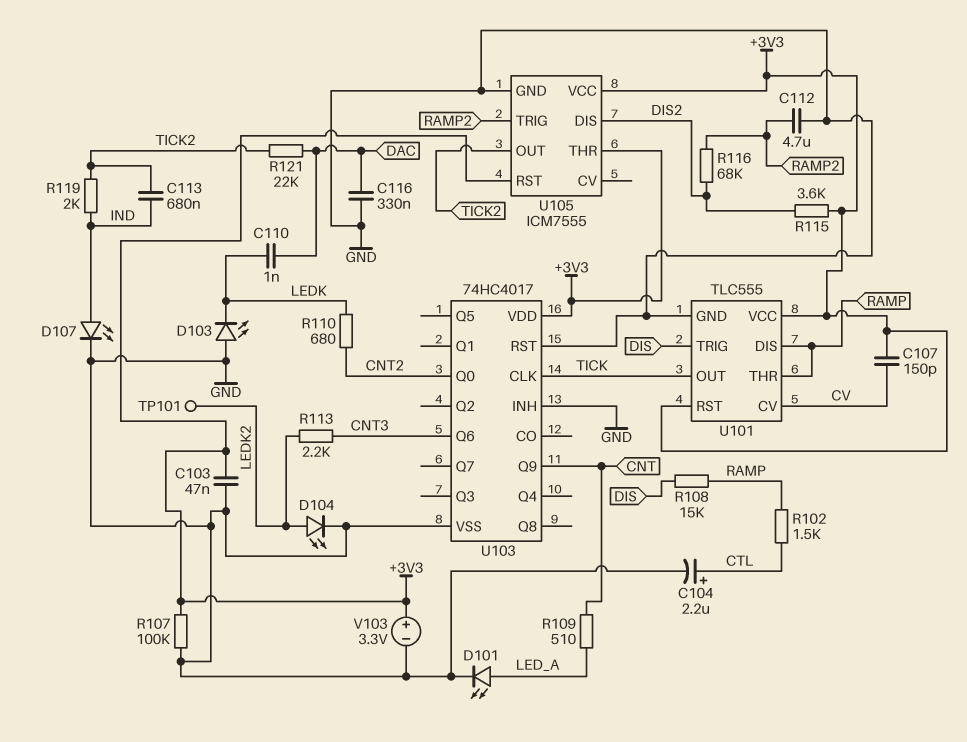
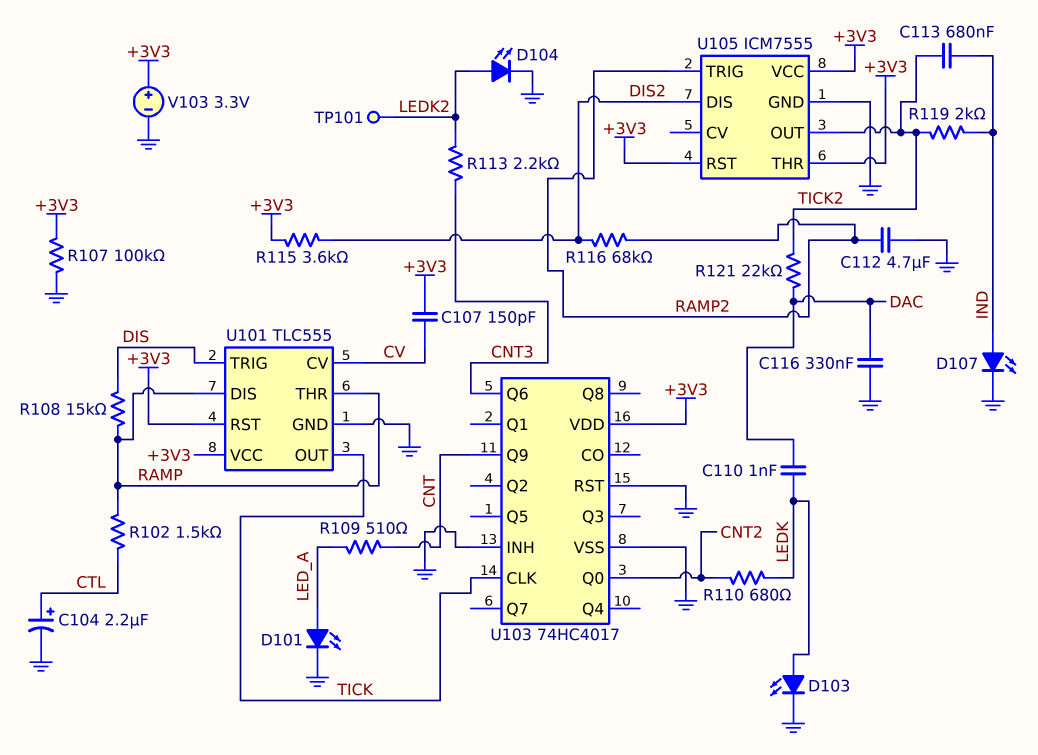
C103: 47nF (+3V3, GND) -> none
D103: LED (A GND, K LEDK) -> LED (A LEDK, K GND)

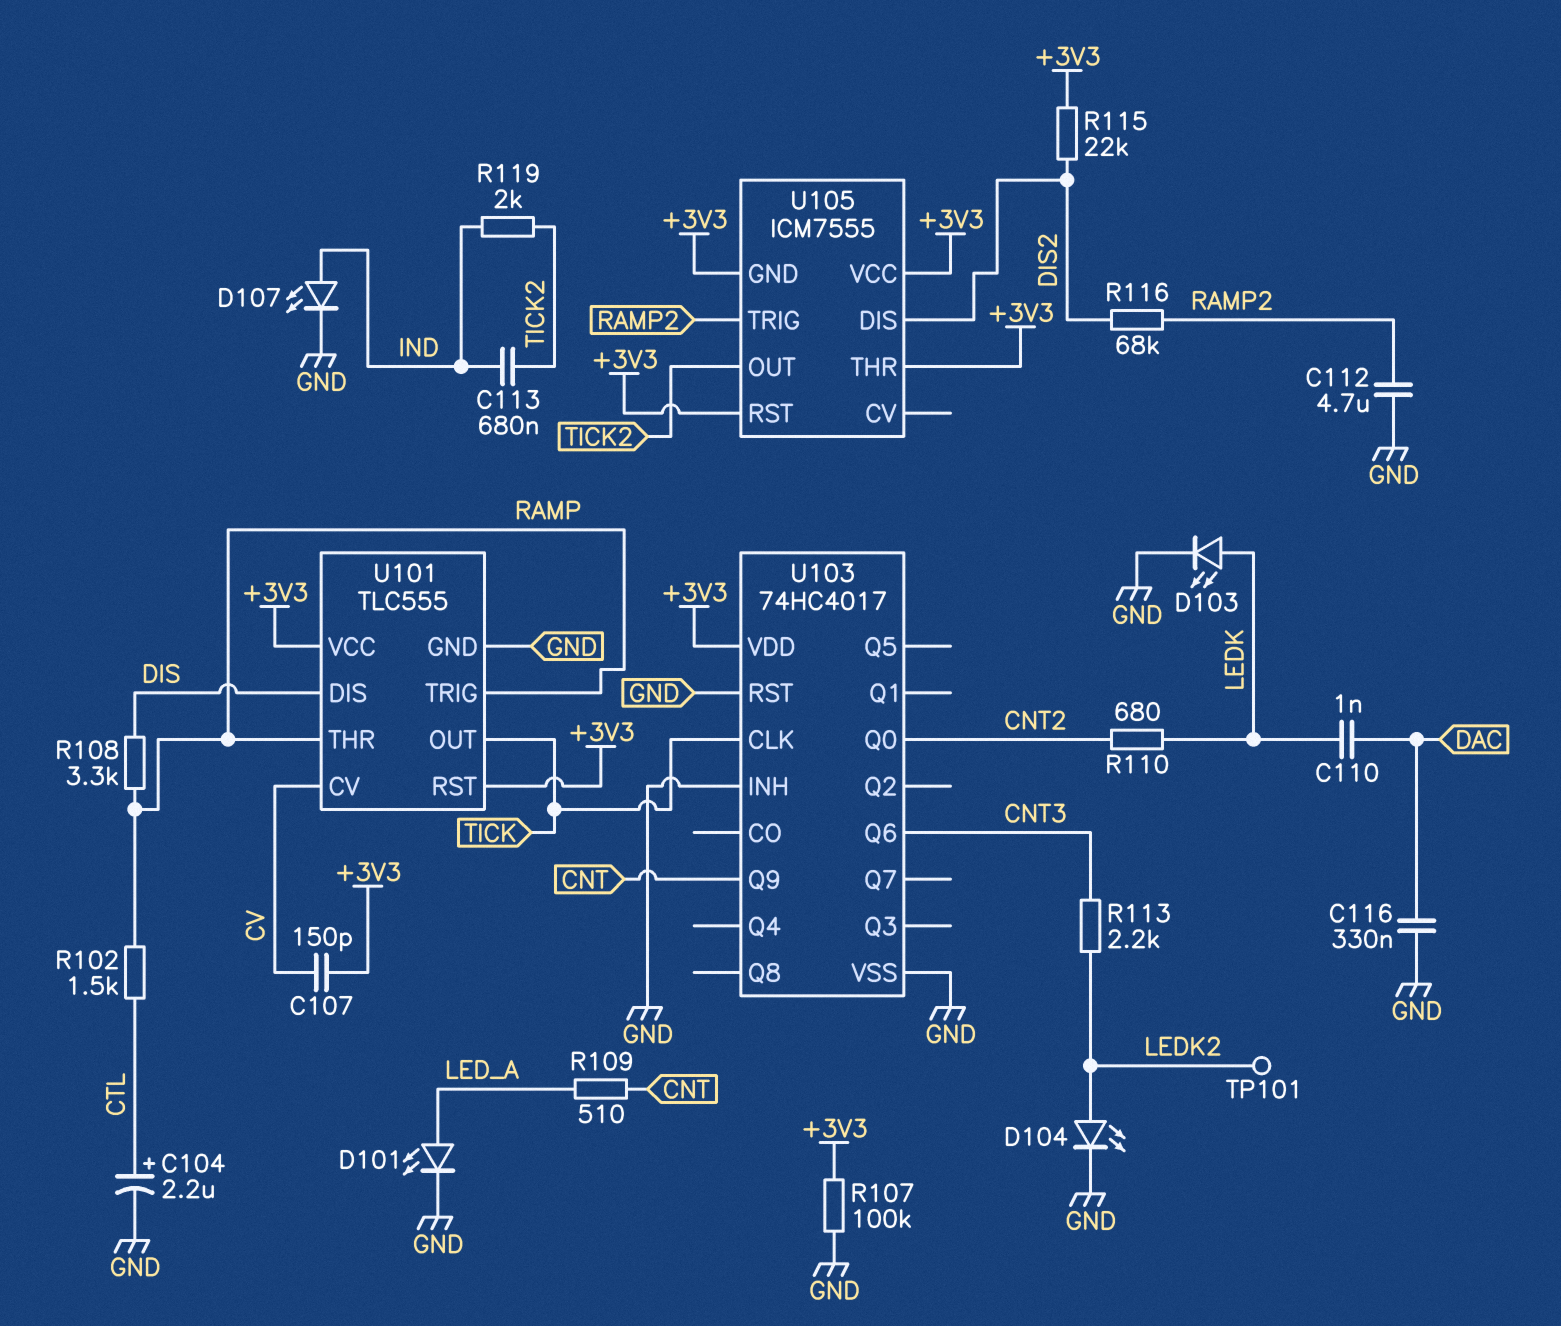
R108: 15k (DIS, RAMP) -> 3.3k (DIS, RAMP)
R115: 3.6k (+3V3, DIS2) -> 22k (+3V3, DIS2)
R121: 22k (DAC, TICK2) -> none
U101 pin DIS: RAMP -> DIS
U101 pin TRIG: DIS -> RAMP
U105 pin GND: GND -> +3V3
V103: 3.3V (plus +3V3, minus GND) -> none

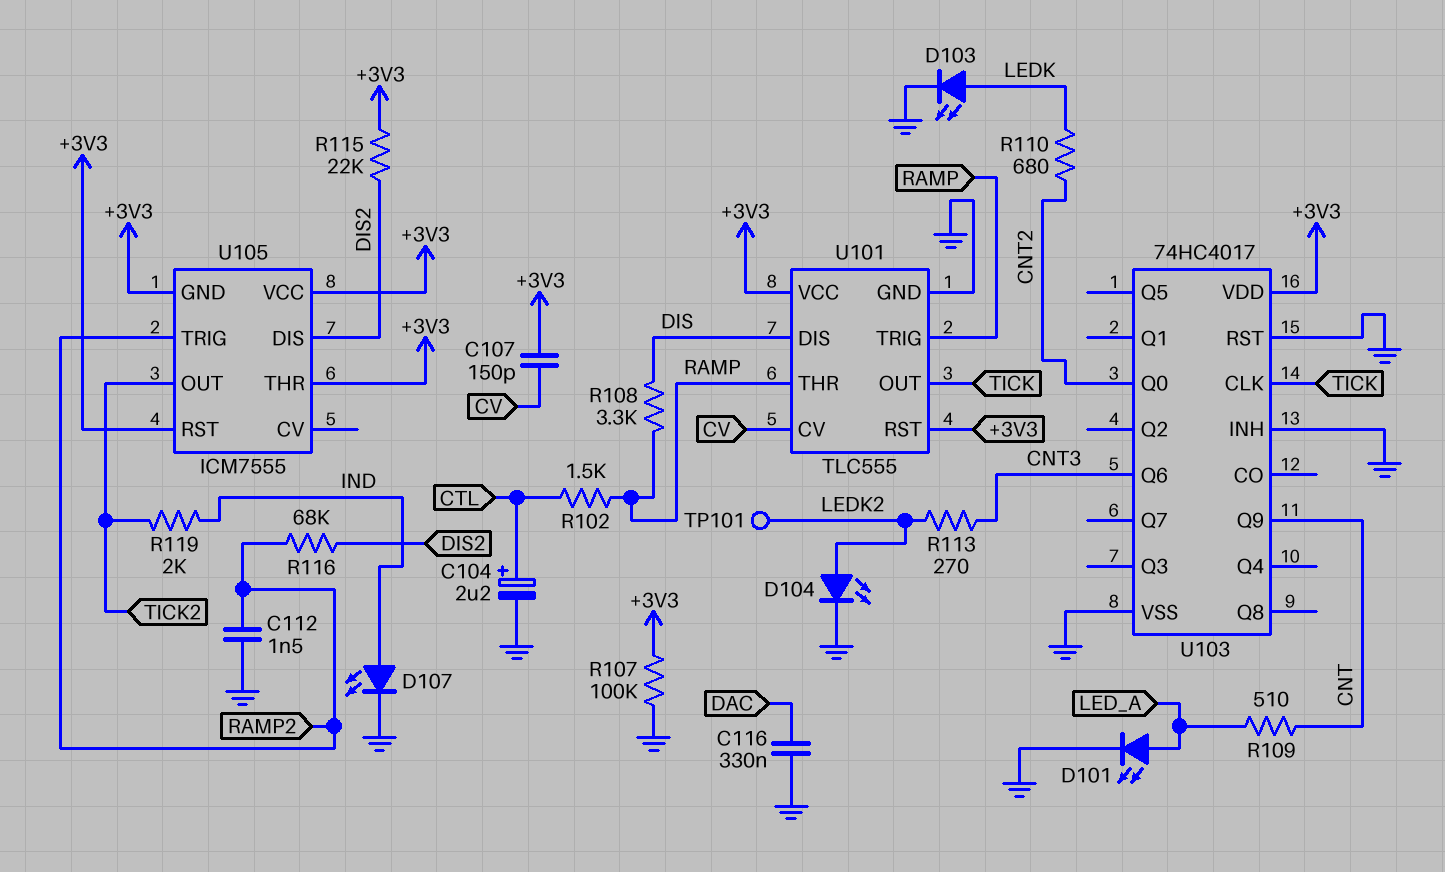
C110: 1nF (DAC, LEDK) -> none
C112: 4.7uF (GND, RAMP2) -> 1.5nF (GND, RAMP2)
C113: 680nF (IND, TICK2) -> none
R113: 2.2k (CNT3, LEDK2) -> 270 (CNT3, LEDK2)

